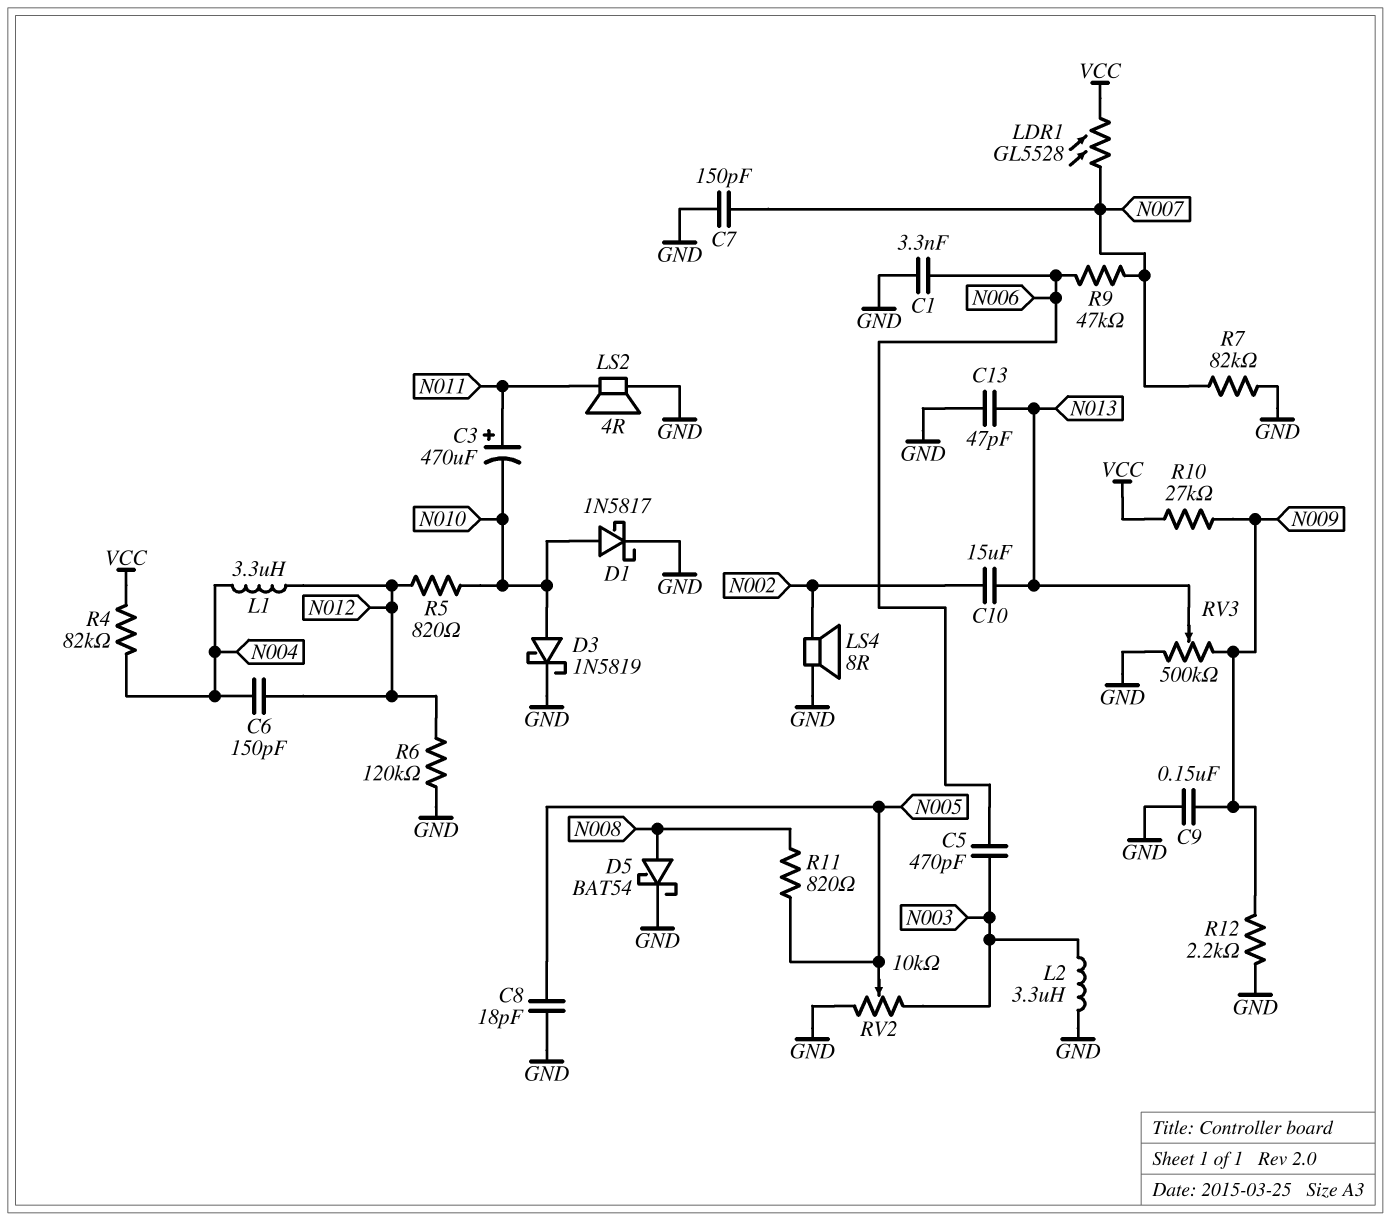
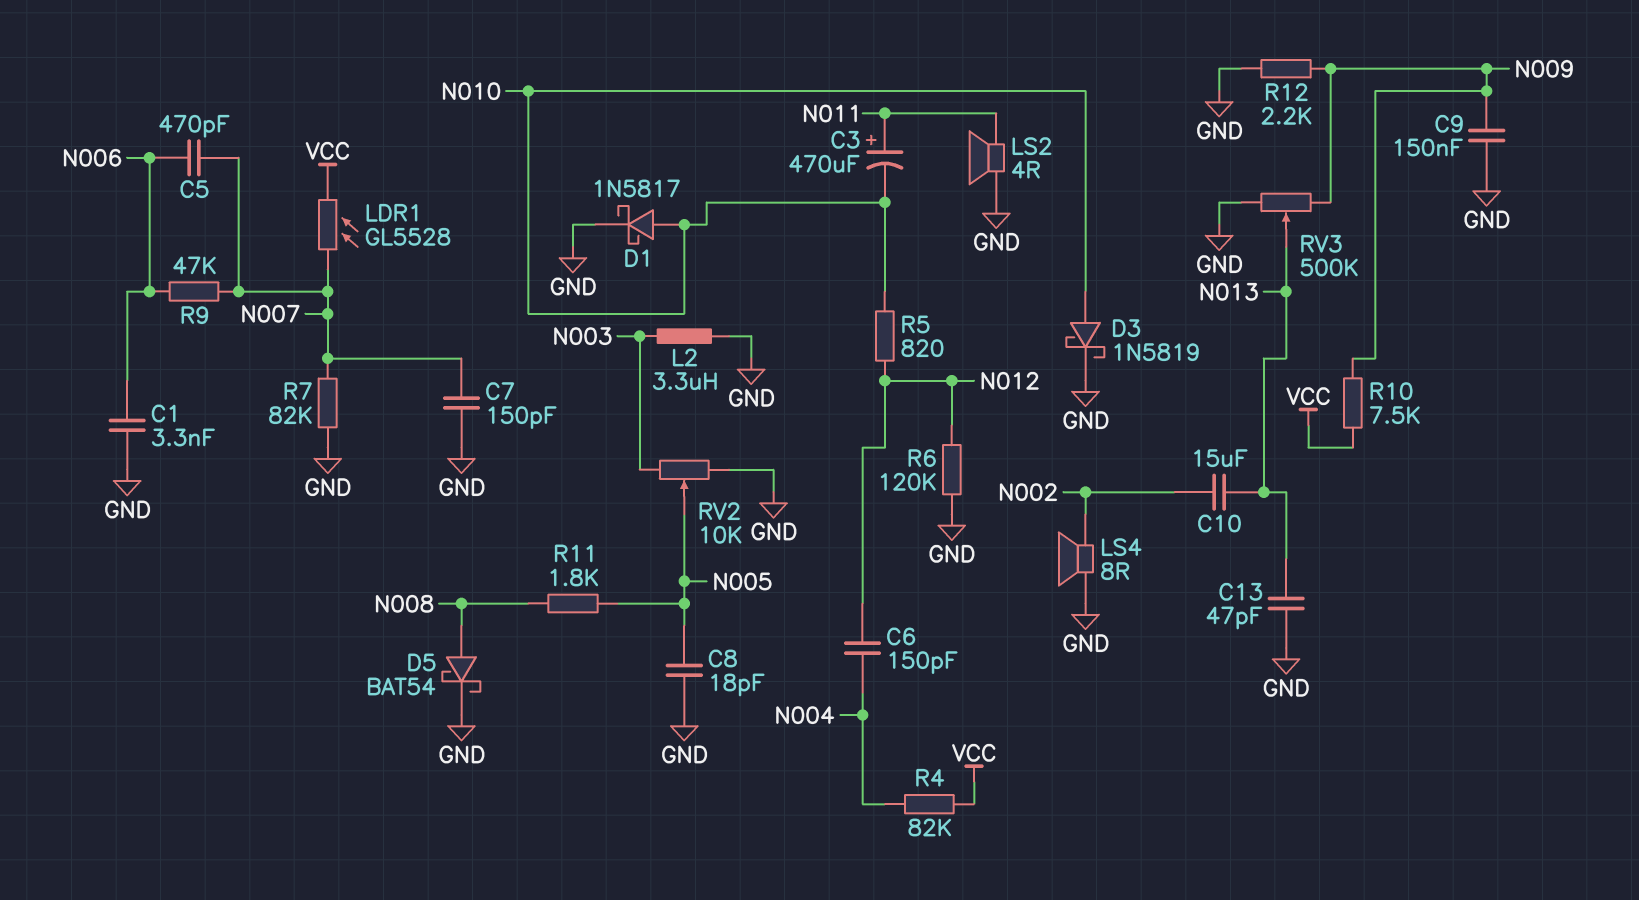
C5: 470pF (N003, N006) -> 470pF (N006, N007)
L1: 3.3uH (N004, N012) -> none
R10: 27k (N009, VCC) -> 7.5k (N009, VCC)
R11: 820 (N005, N008) -> 1.8k (N005, N008)

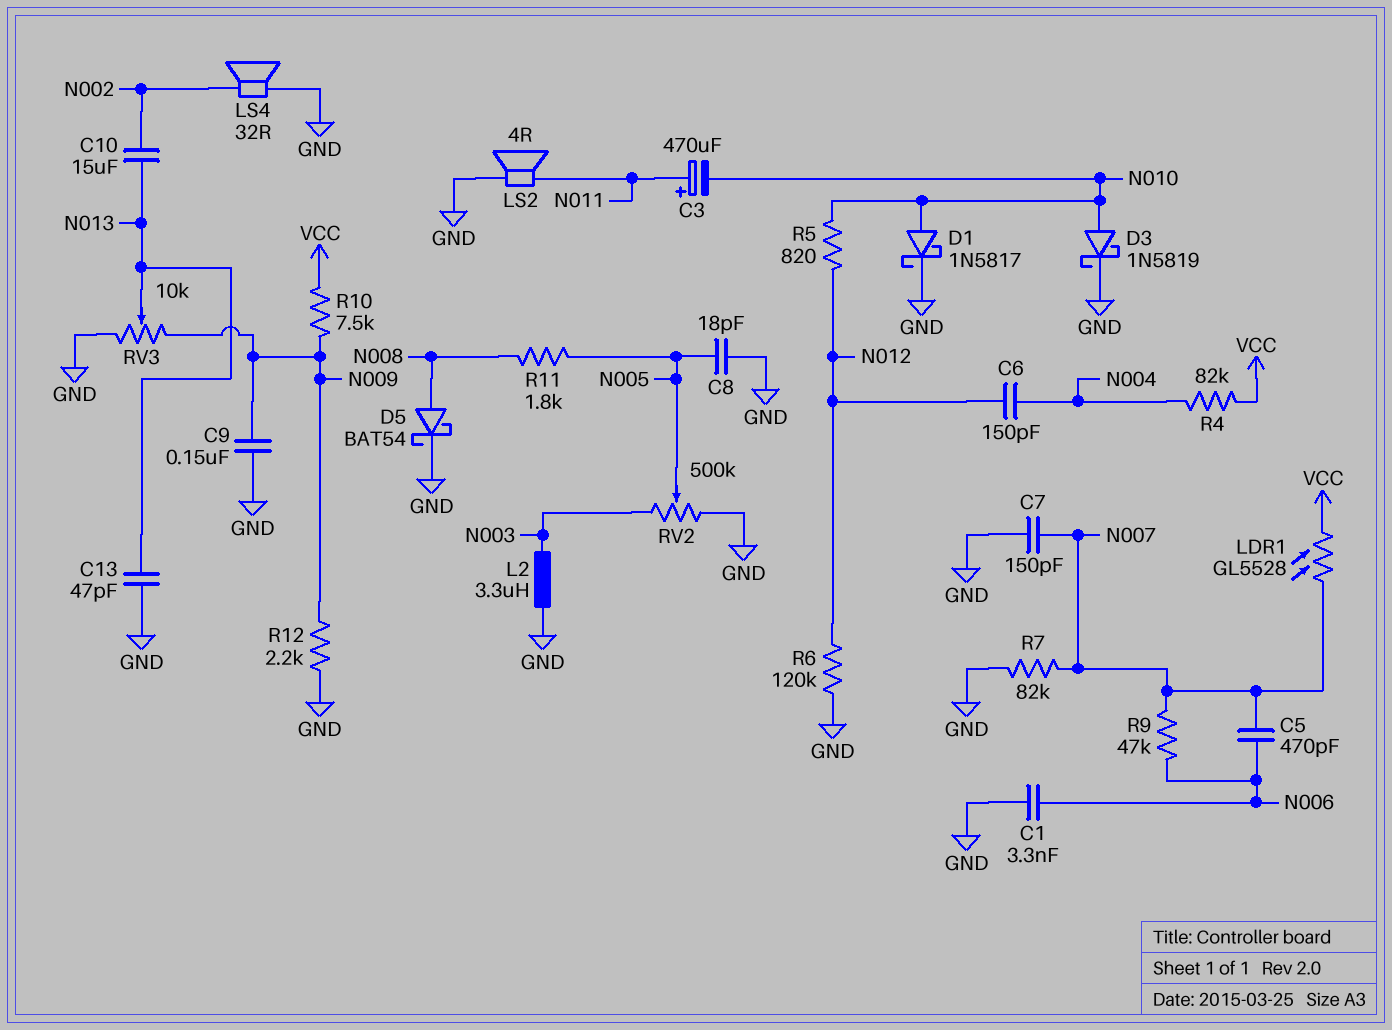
LS4: speaker 8R (GND, N002) -> speaker 32R (GND, N002)
RV2: 10k (GND, N003, wiper N005) -> 500k (GND, N003, wiper N005)
RV3: 500k (GND, N009, wiper N013) -> 10k (GND, N009, wiper N013)

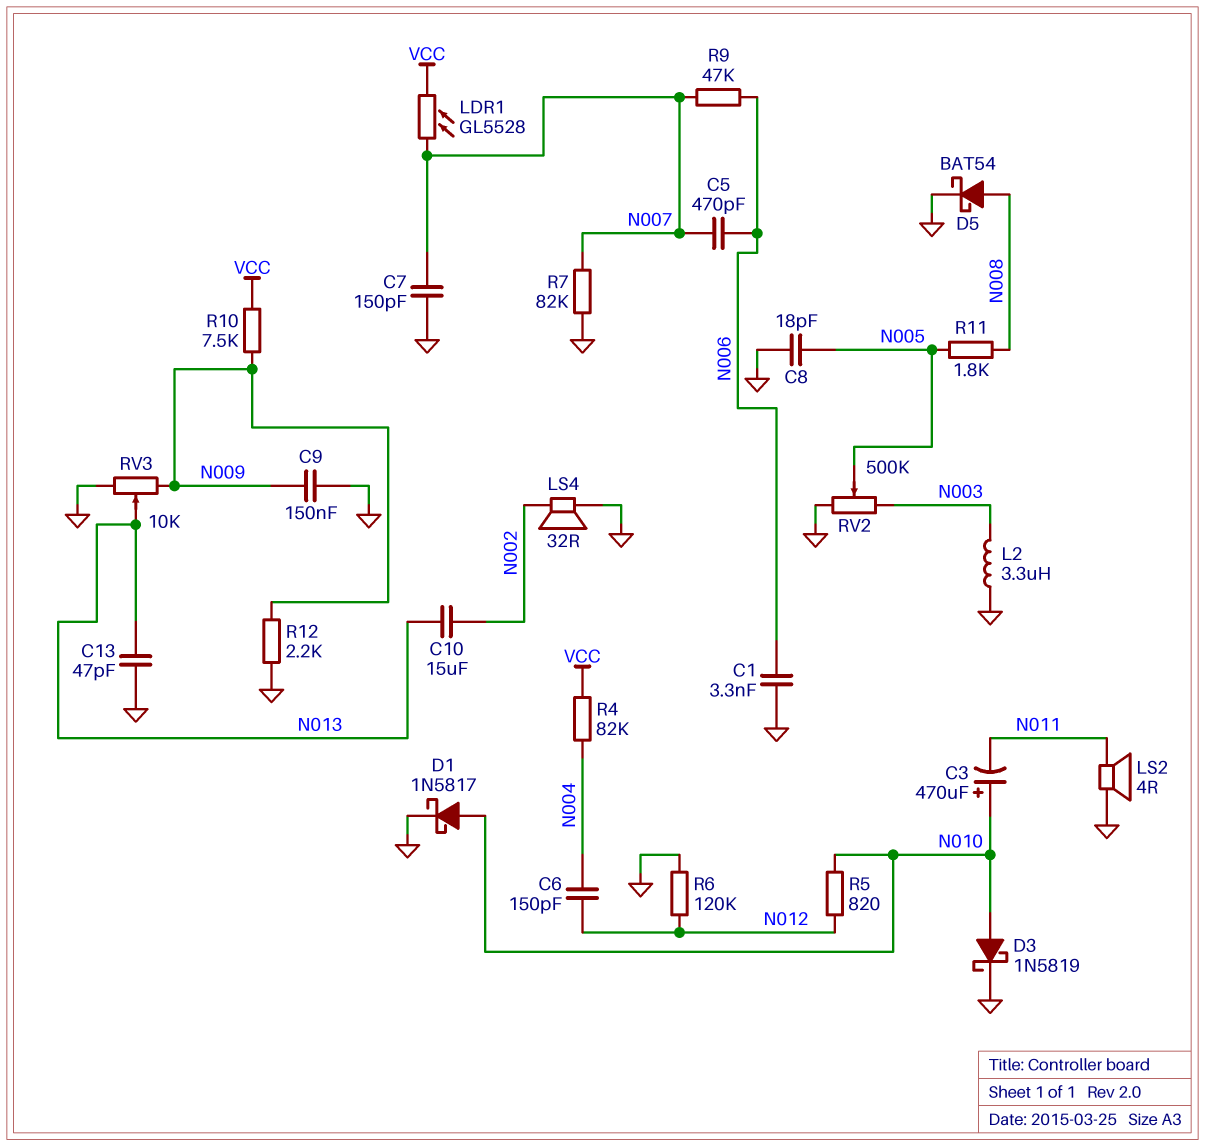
C3: 470uF (plus N011, minus N010) -> 470uF (plus N010, minus N011)

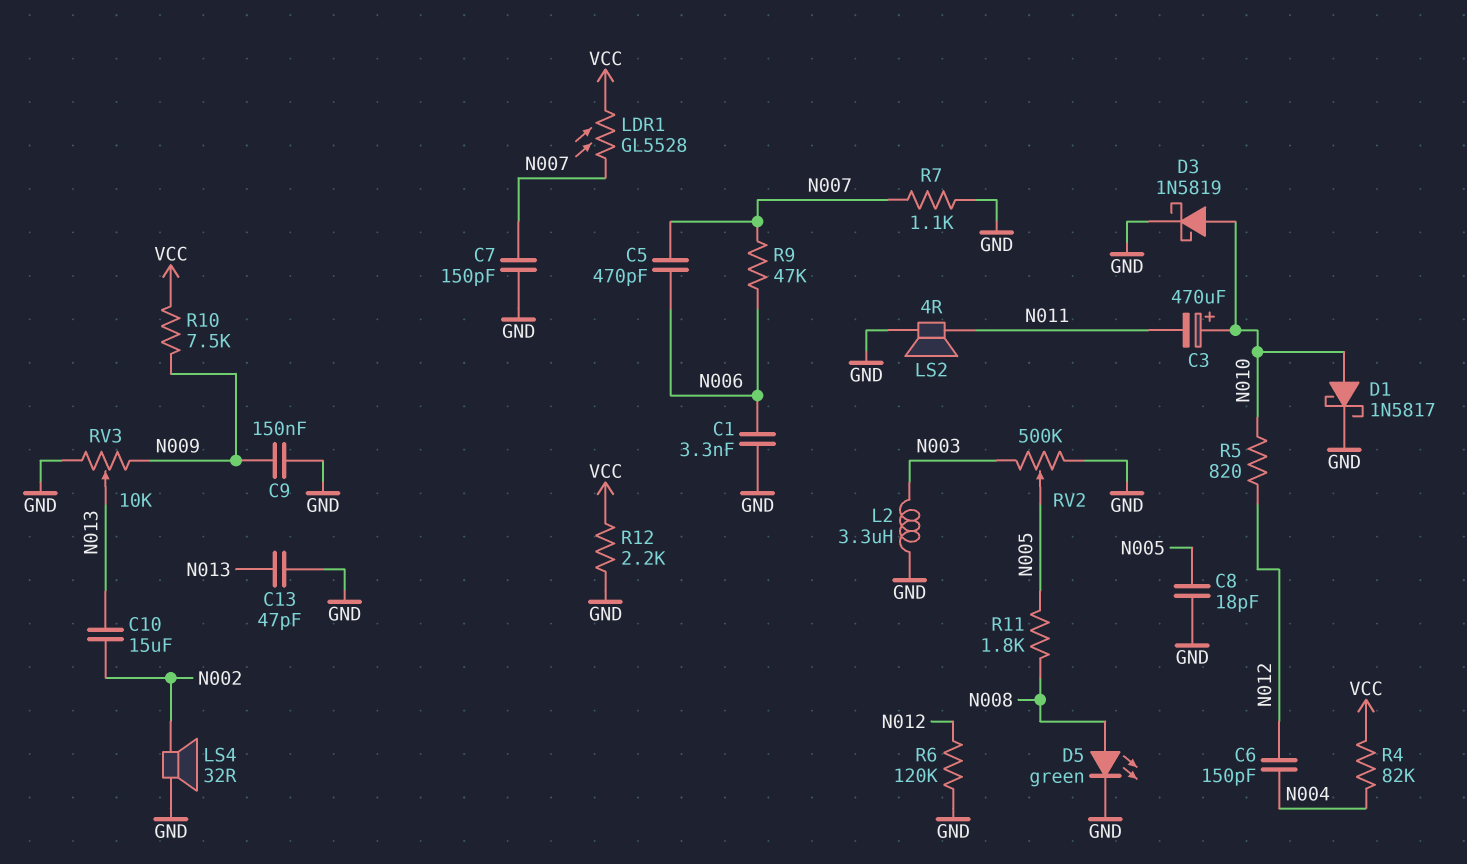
D5: schottky BAT54 (A N008, K GND) -> LED green (A N008, K GND)
R7: 82k (GND, N007) -> 1.1k (GND, N007)
R12: 2.2k (GND, N009) -> 2.2k (GND, VCC)

